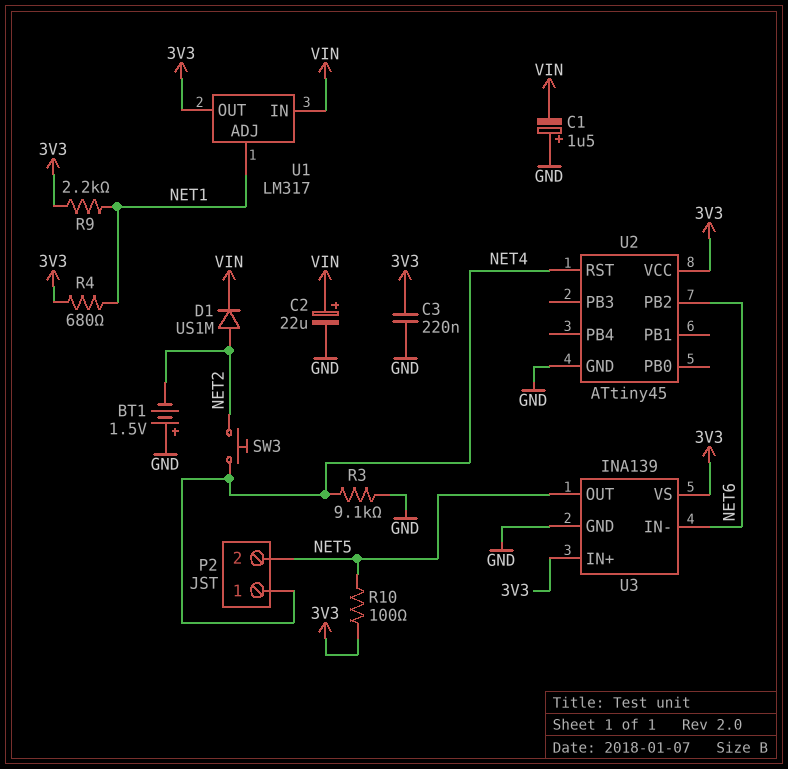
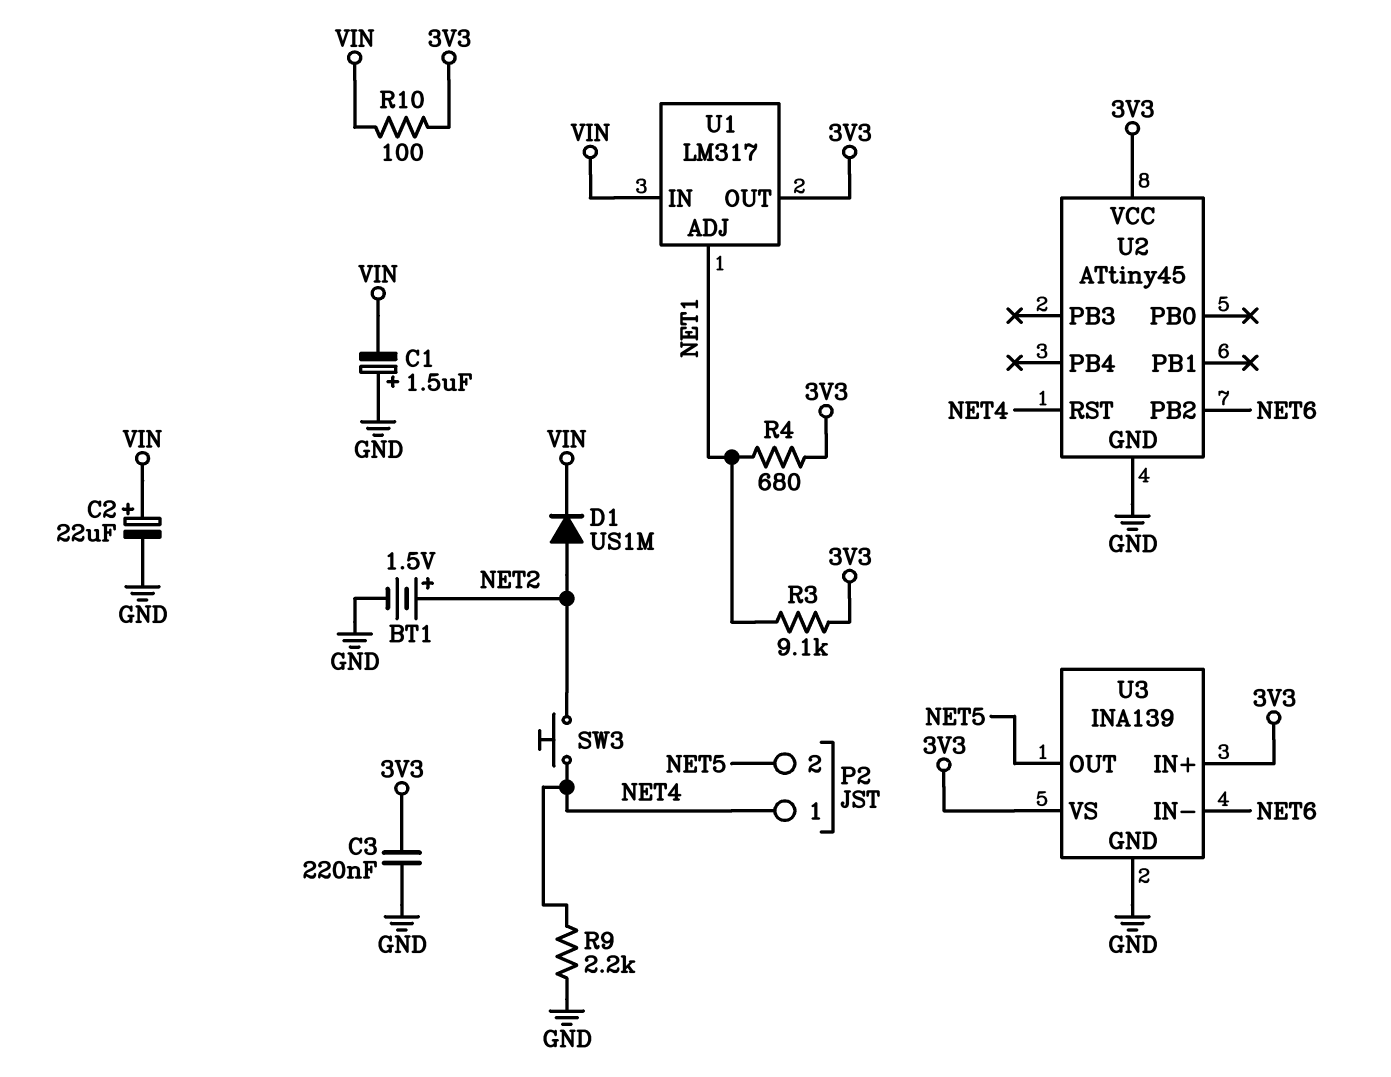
BT1: 1.5V (plus GND, minus NET2) -> 1.5V (plus NET2, minus GND)
R3: 9.1k (GND, NET4) -> 9.1k (3V3, NET1)
R9: 2.2k (3V3, NET1) -> 2.2k (GND, NET4)
R10: 100 (3V3, NET5) -> 100 (3V3, VIN)

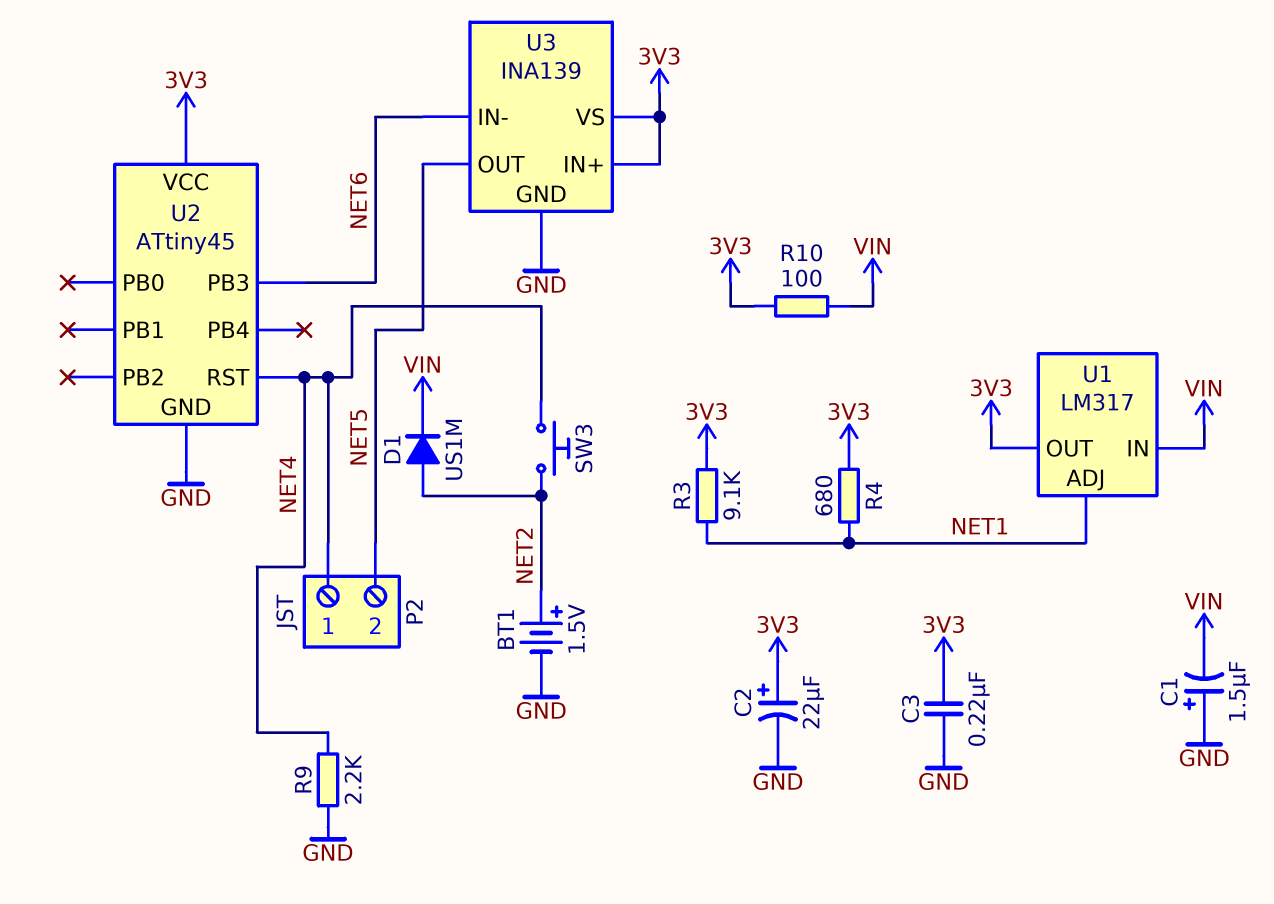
C2: 22uF (plus VIN, minus GND) -> 22uF (plus 3V3, minus GND)
U2 pin PB2: NET6 -> none
U2 pin PB3: none -> NET6

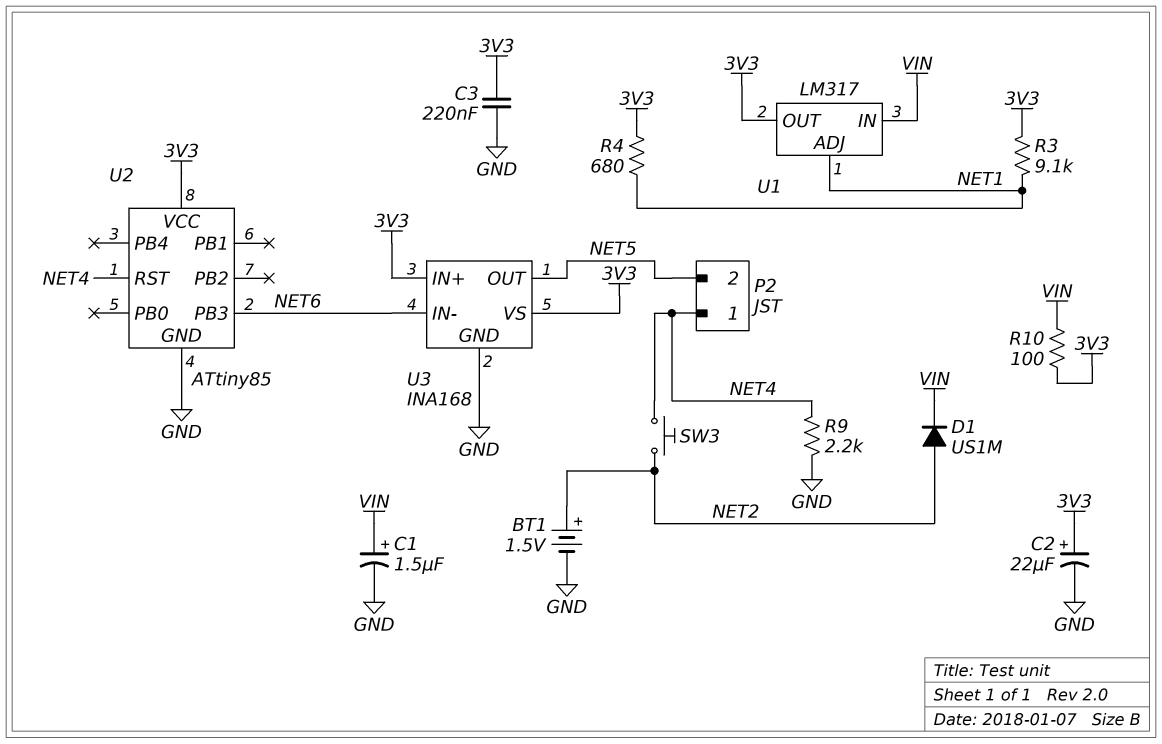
C1: 1.5uF (plus GND, minus VIN) -> 1.5uF (plus VIN, minus GND)
U2: ATtiny45 -> ATtiny85
U3: INA139 -> INA168

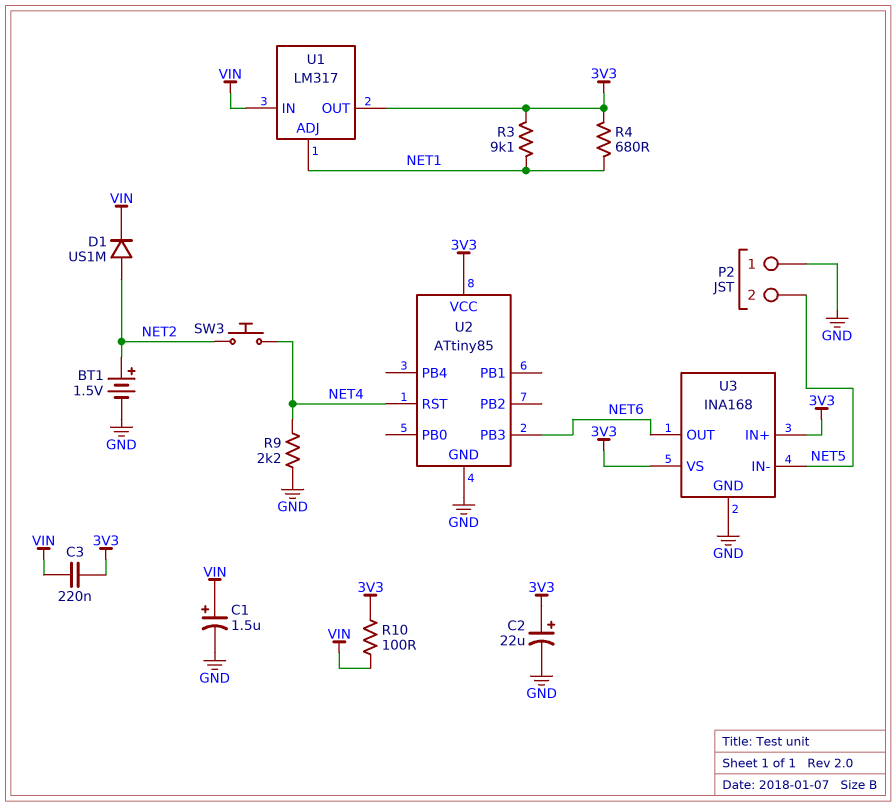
C3: 220nF (3V3, GND) -> 220nF (3V3, VIN)
P2 pin 1: NET4 -> GND
U3 pin IN-: NET6 -> NET5
U3 pin OUT: NET5 -> NET6

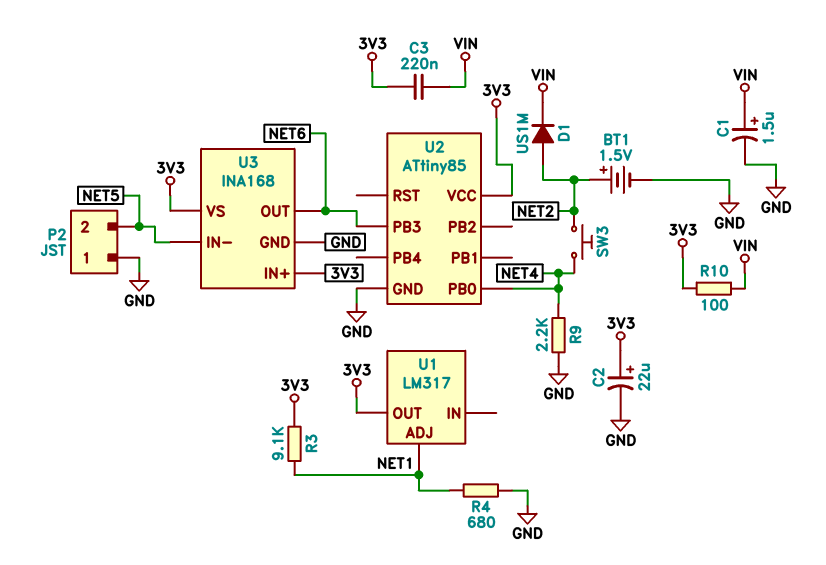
R4: 680 (3V3, NET1) -> 680 (GND, NET1)
U1 pin IN: VIN -> none
U2 pin PB0: none -> NET4
U2 pin RST: NET4 -> none

